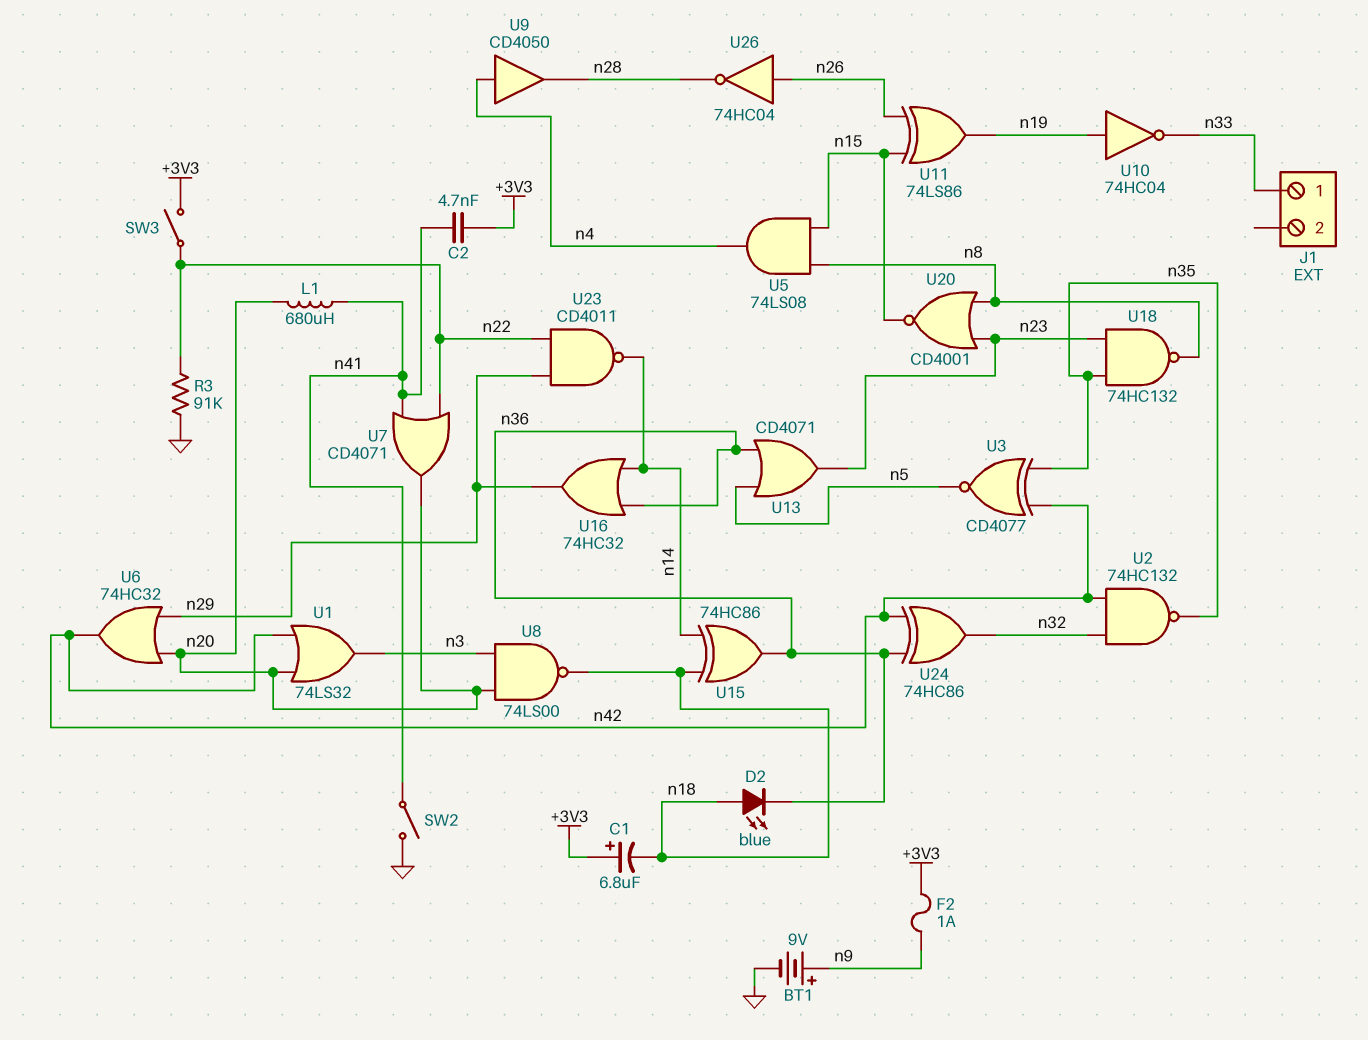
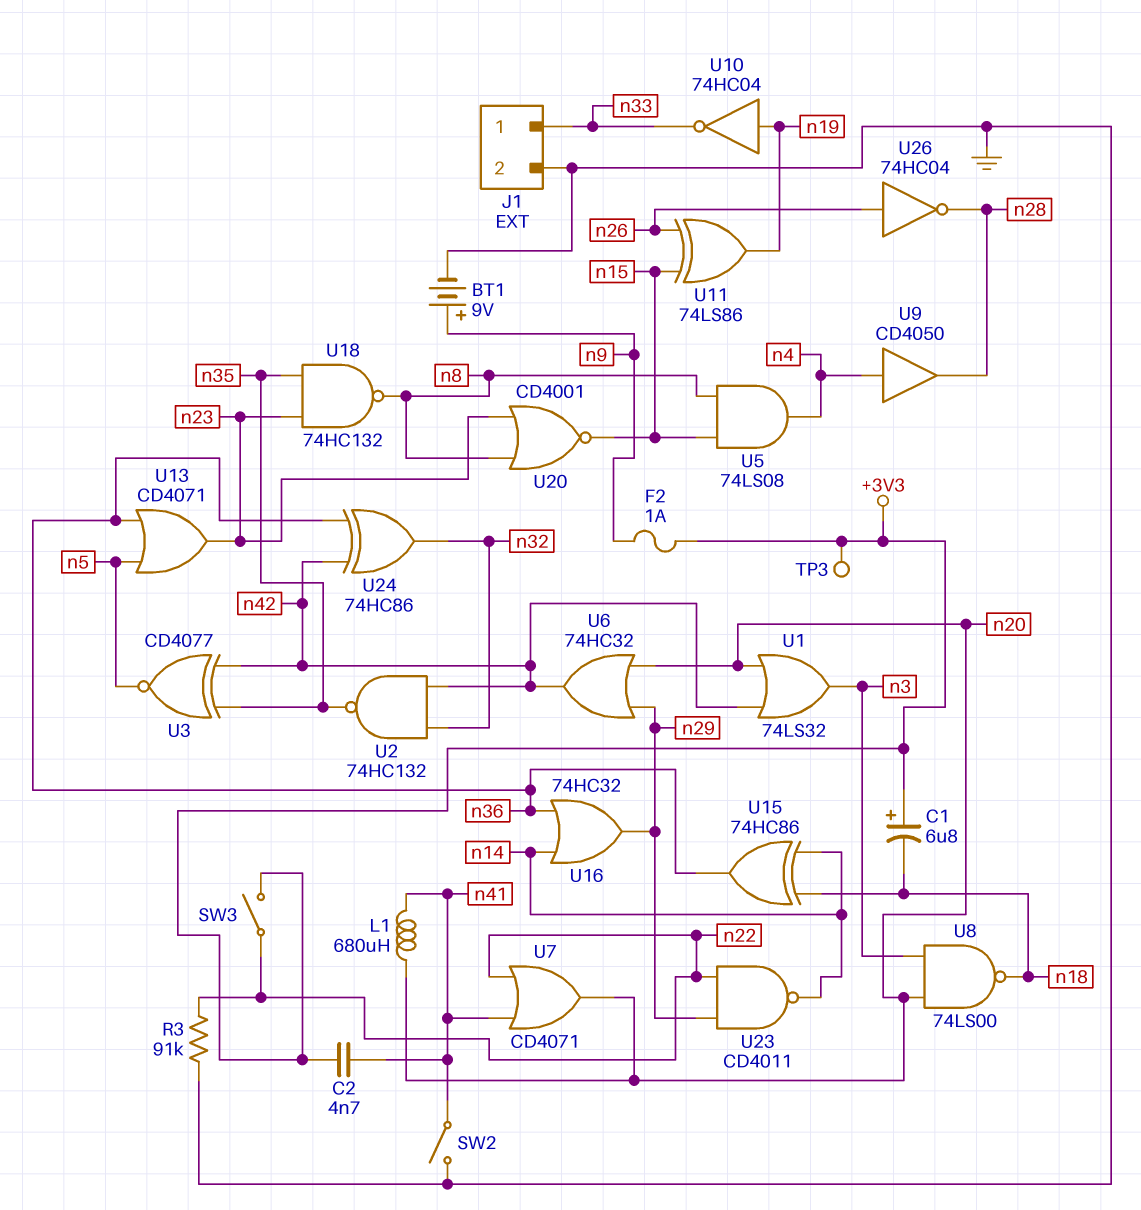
D2: LED blue (A n18, K n36) -> none
J1 pin 2: none -> GND
TP3: none -> test point (+3V3)

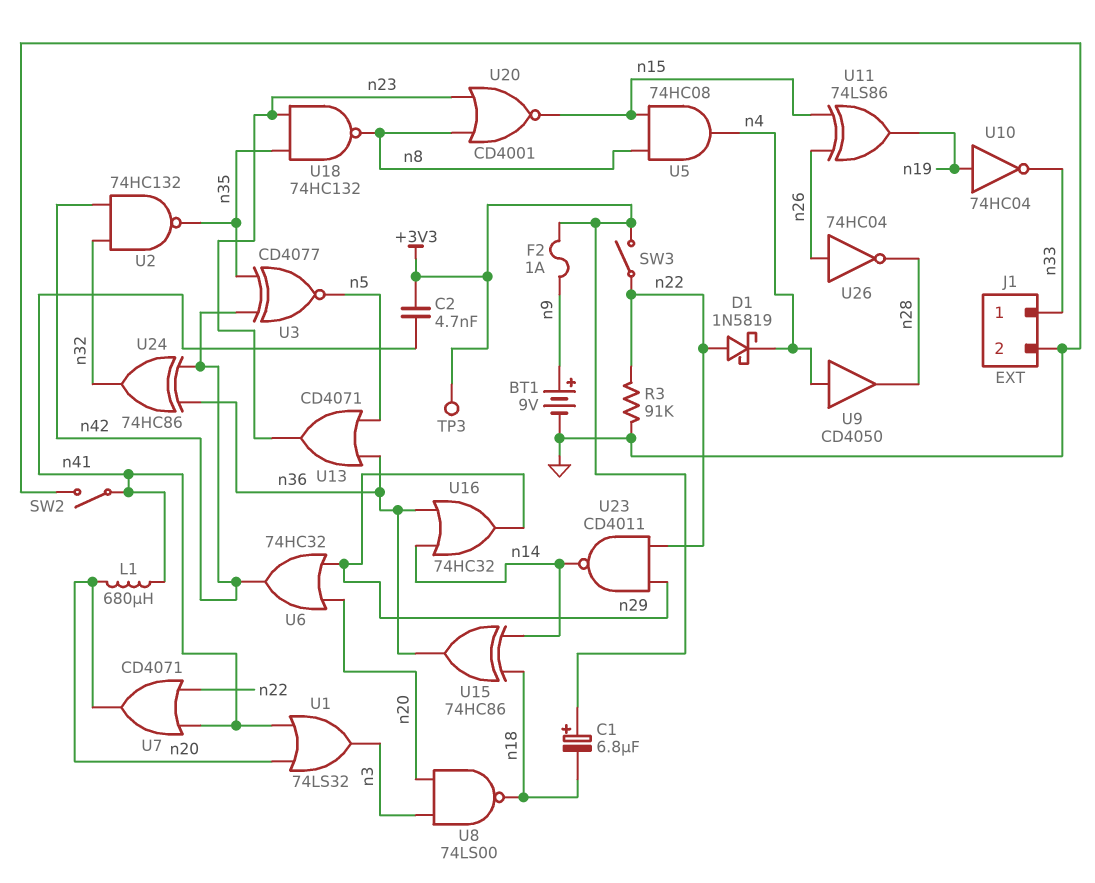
D1: none -> schottky 1N5819 (A n22, K n4)
U1: OR 74LS32 (in n20, in n42, out n3) -> OR 74LS32 (in n20, in n41, out n3)
U5: AND 74LS08 (in n8, in n15, out n4) -> AND 74HC08 (in n8, in n15, out n4)

